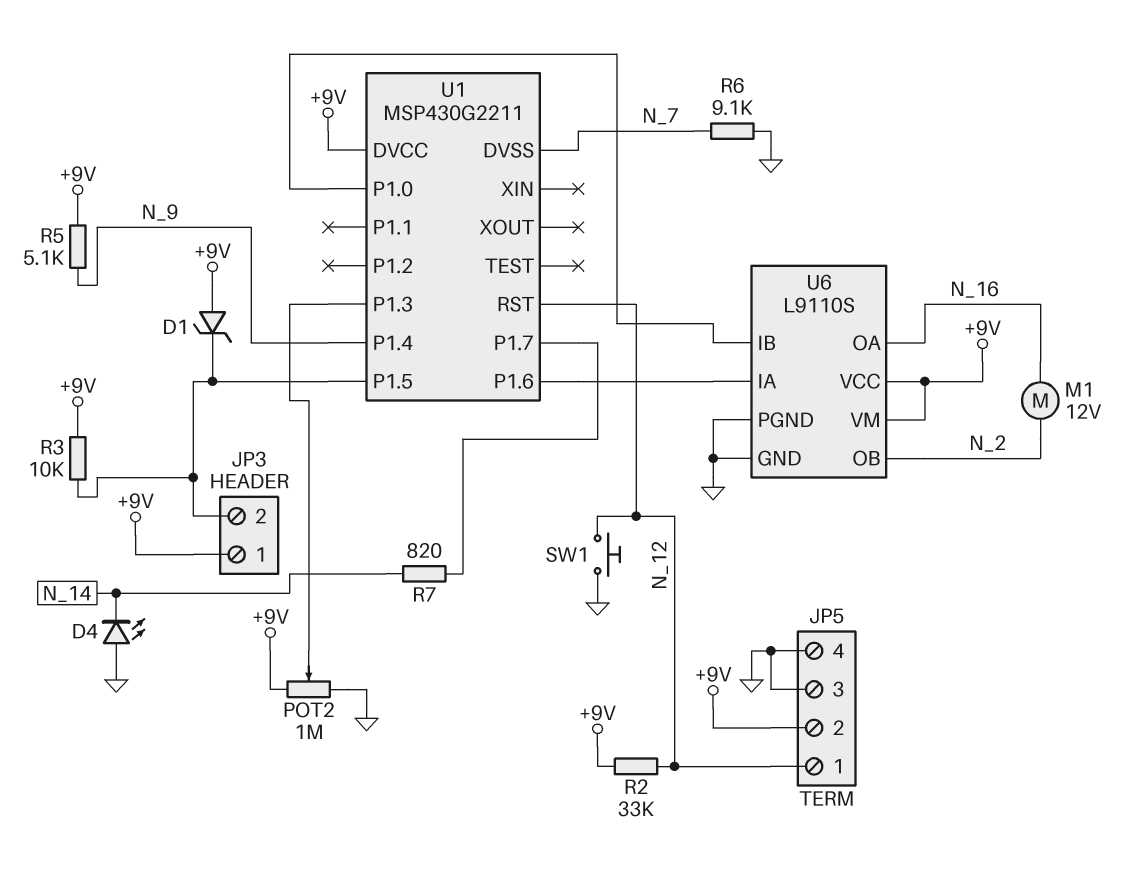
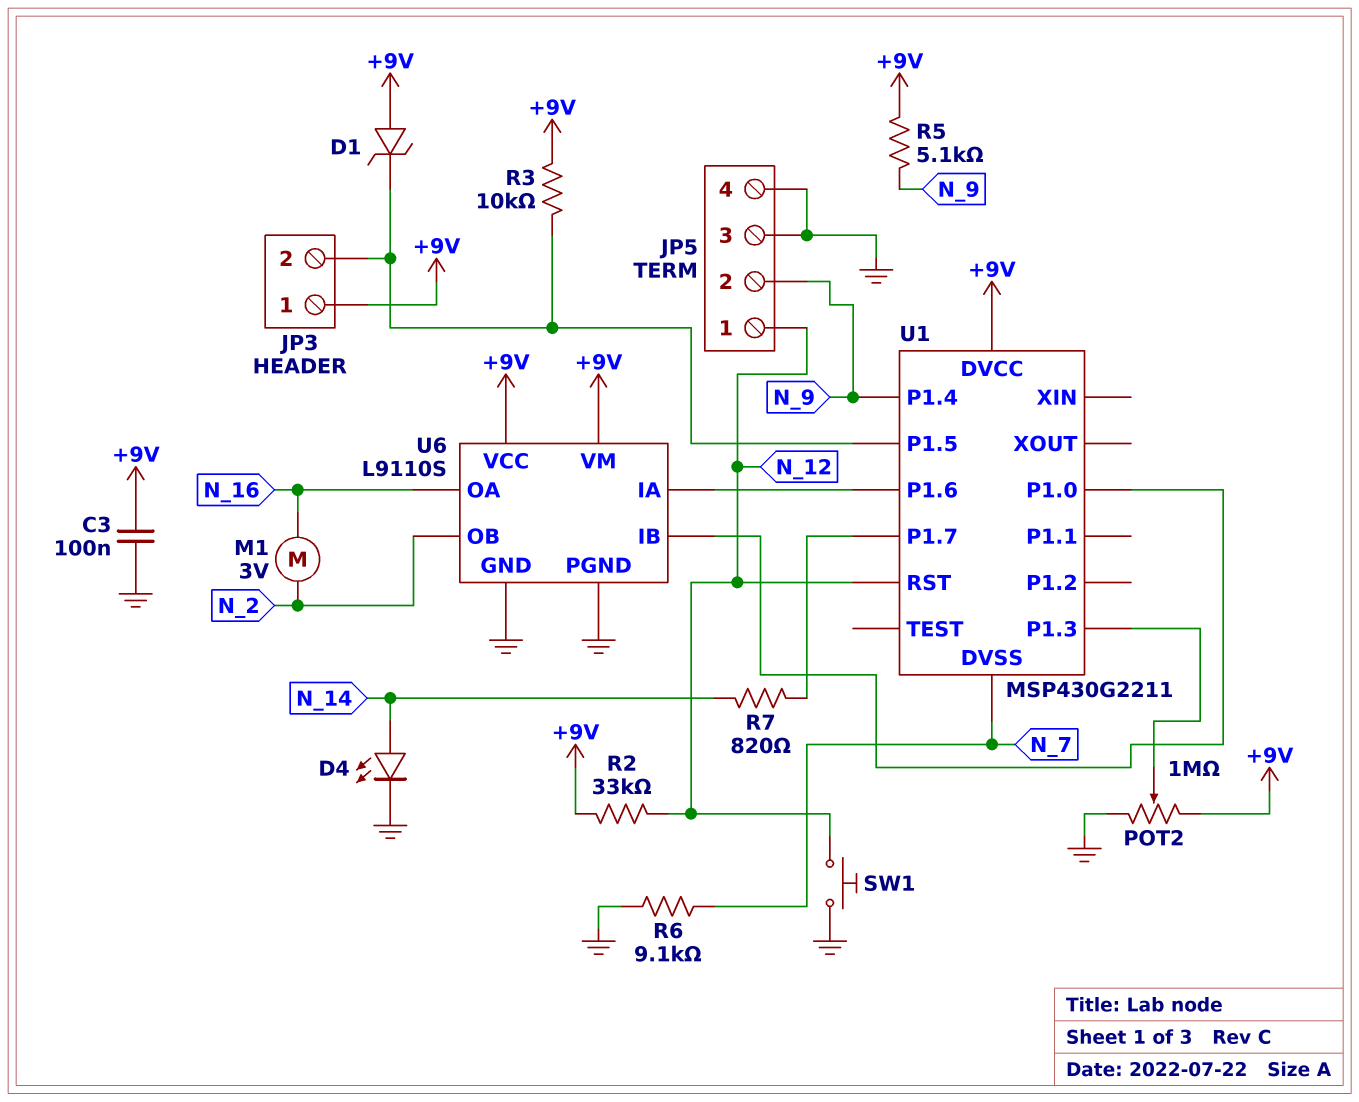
C3: none -> 100nF (+9V, GND)
D4: LED (A GND, K N_14) -> LED (A N_14, K GND)
JP5 pin 2: +9V -> N_9
M1: motor 12V (N_2, N_16) -> motor 3V (N_2, N_16)

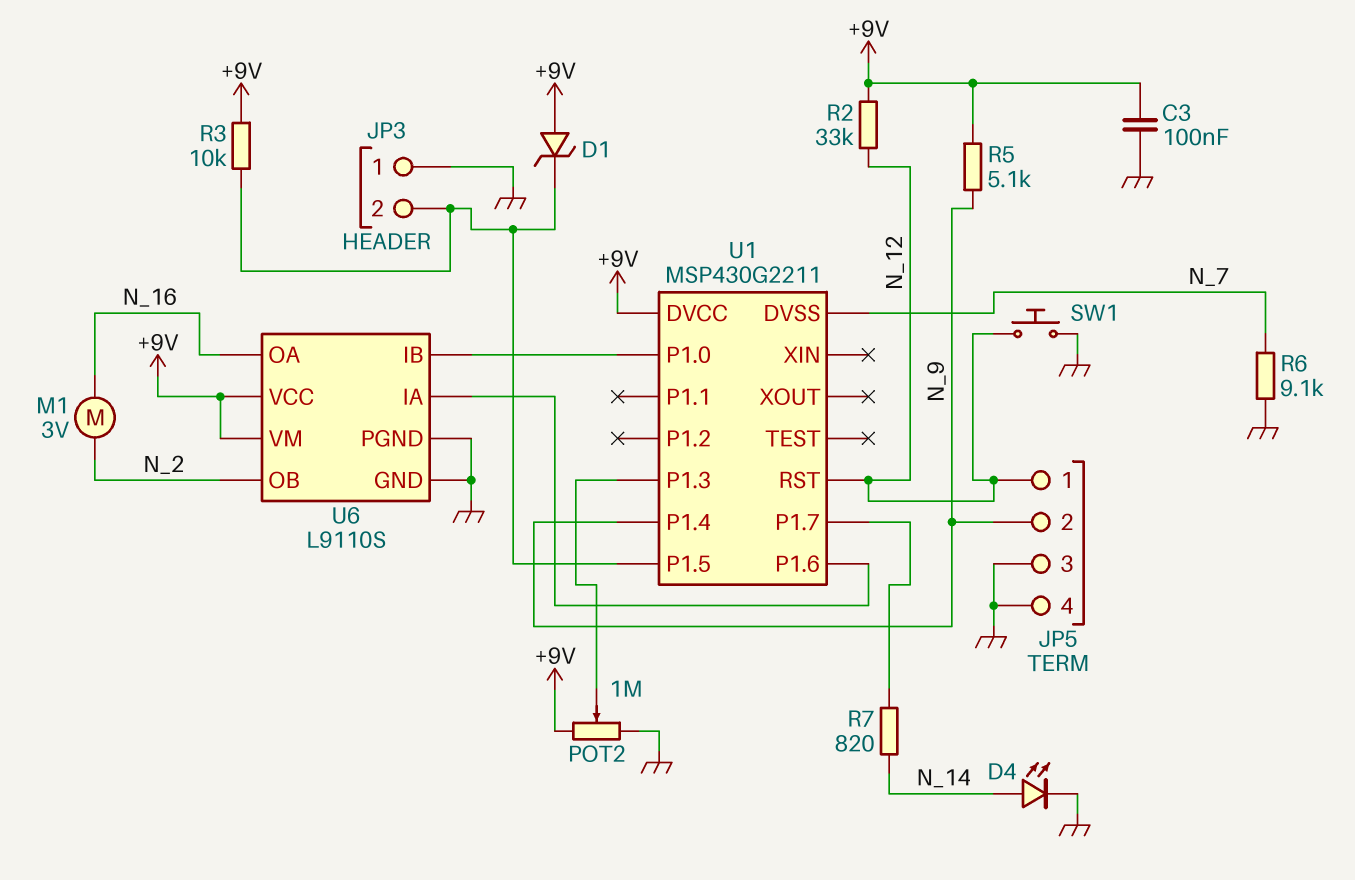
JP3 pin 1: +9V -> GND

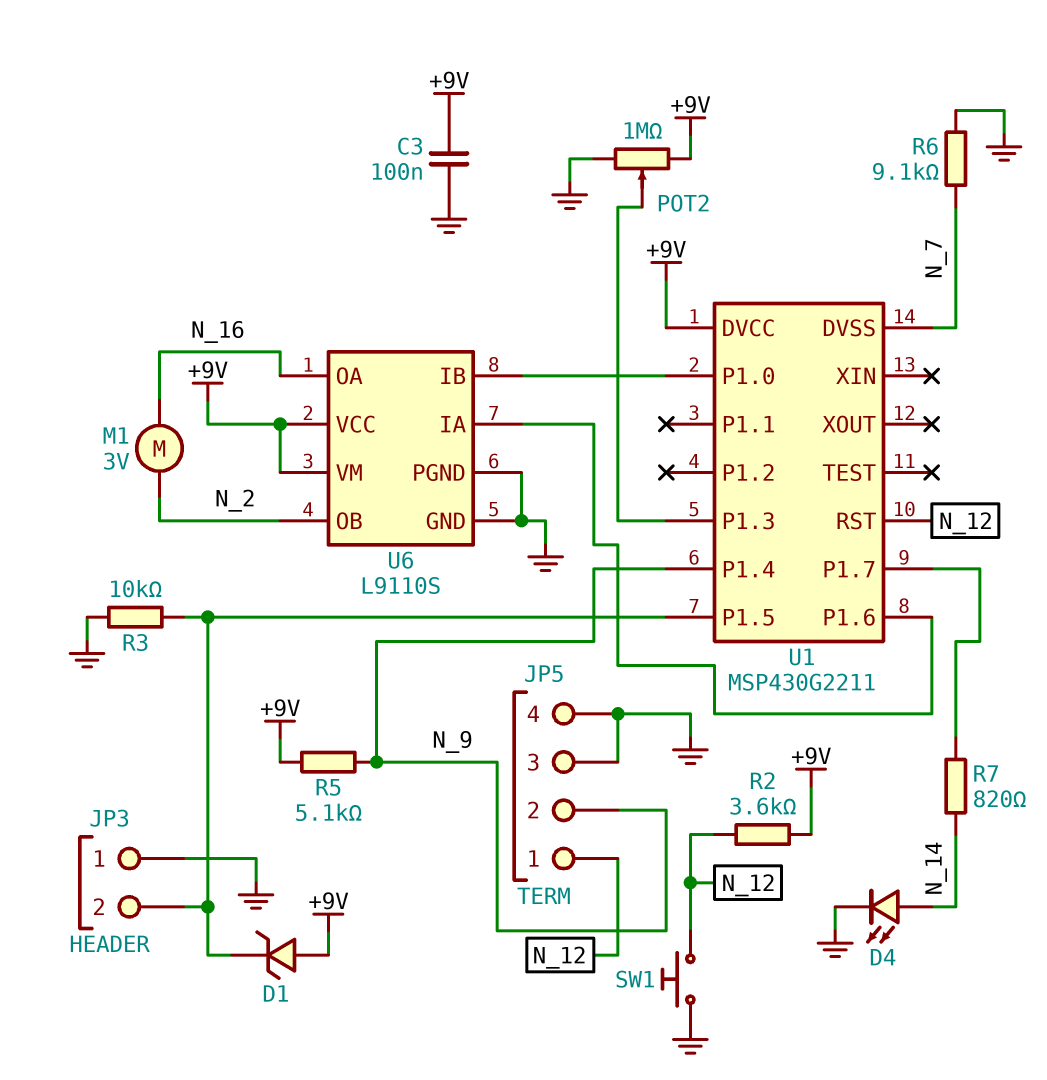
R2: 33k (+9V, N_12) -> 3.6k (+9V, N_12)
R3: 10k (+9V, JP3/2) -> 10k (GND, JP3/2)

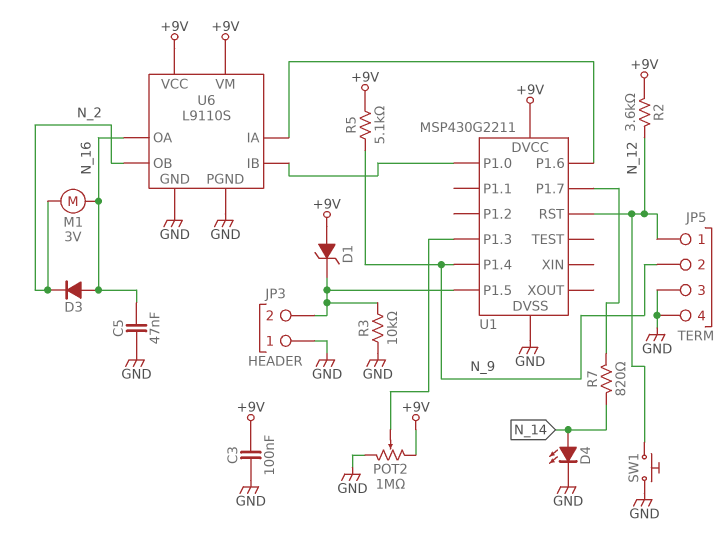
C5: none -> 47nF (GND, N_16)
D3: none -> diode (A N_16, K N_2)
R6: 9.1k (GND, N_7) -> none
U1 pin DVSS: N_7 -> GND

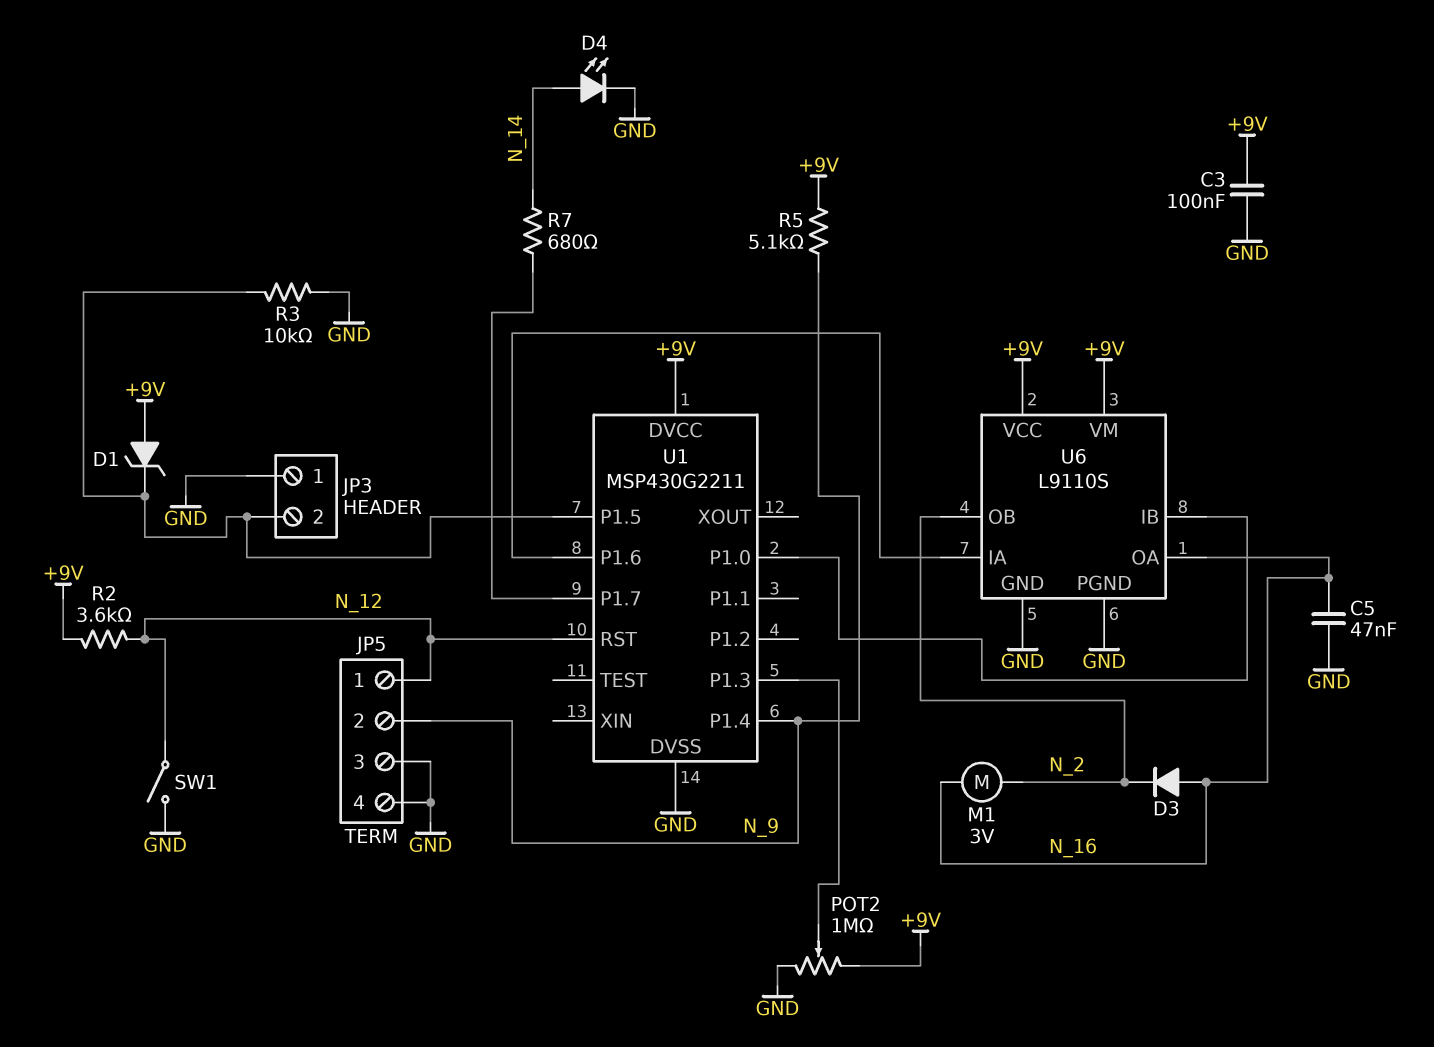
R7: 820 (N_14, U1/P1.7) -> 680 (N_14, U1/P1.7)
SW1: button (GND, N_12) -> switch (GND, N_12)

